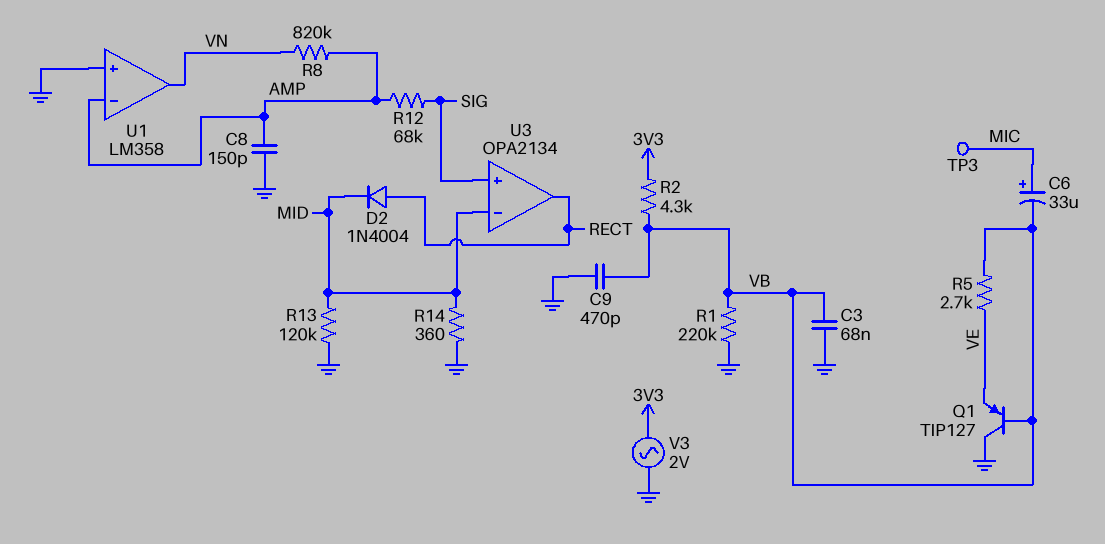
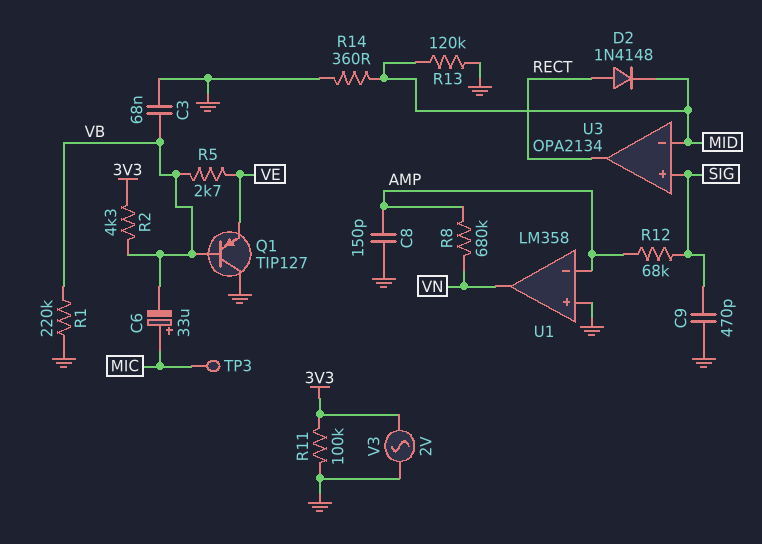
C9: 470pF (GND, VB) -> 470pF (GND, SIG)
D2: diode 1N4004 (A RECT, K MID) -> diode 1N4148 (A RECT, K MID)
R8: 820k (AMP, VN) -> 680k (AMP, VN)
R11: none -> 100k (3V3, GND)

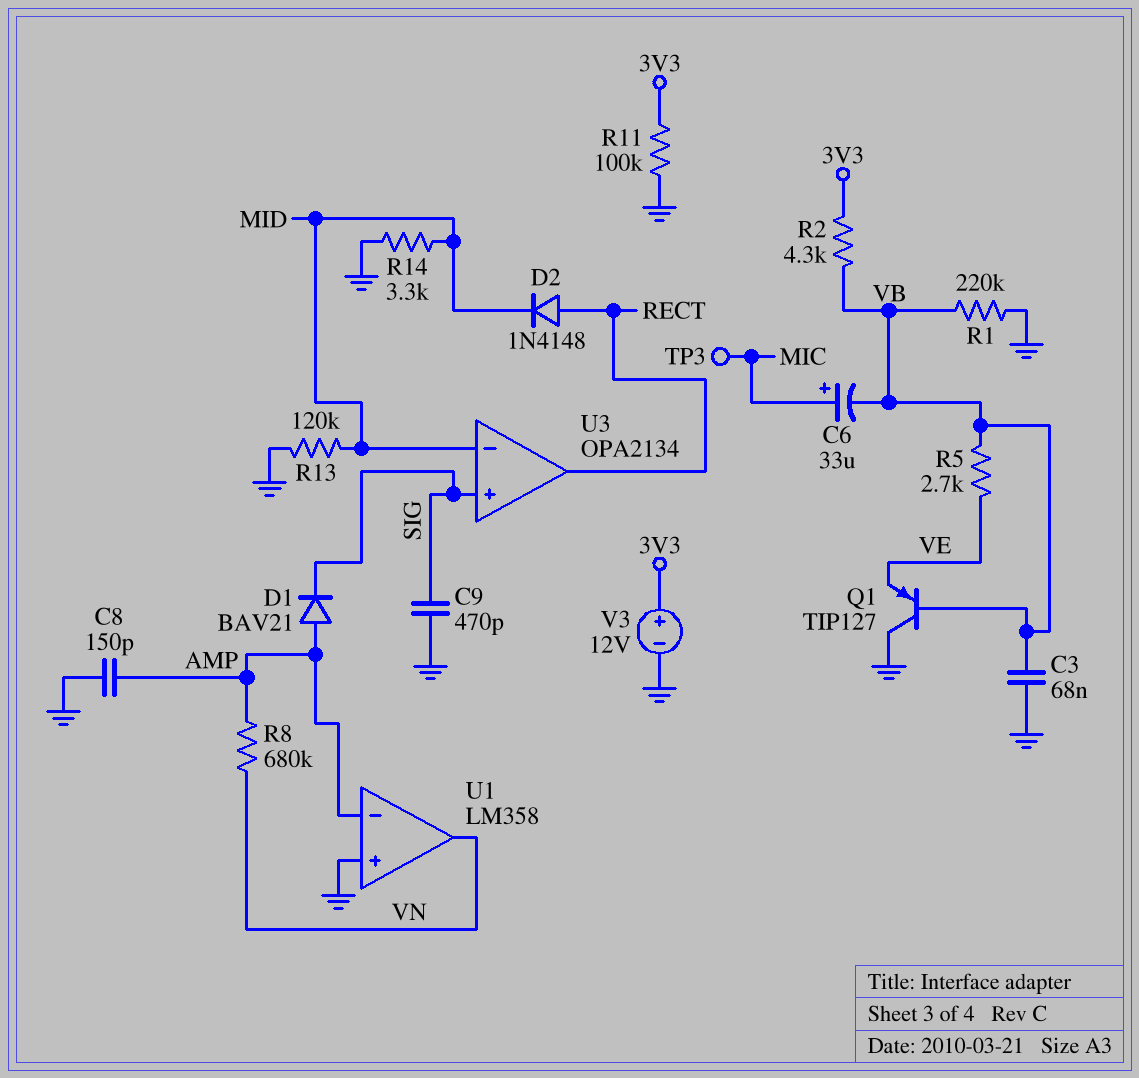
D1: none -> diode BAV21 (A AMP, K SIG)
R12: 68k (AMP, SIG) -> none
R14: 360 (GND, MID) -> 3.3k (GND, MID)
V3: AC 2V (3V3, GND) -> 12V (plus 3V3, minus GND)

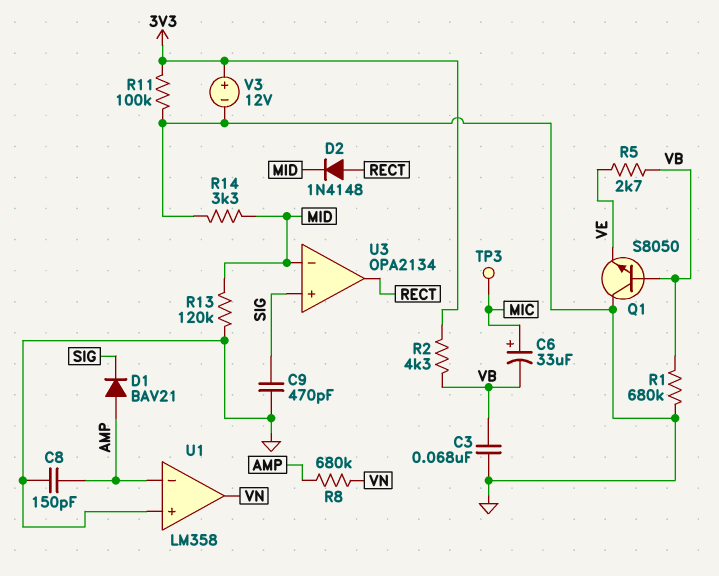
Q1: PNP TIP127 (B VB, C GND, E VE) -> NPN S8050 (B VB, C GND, E VE)
R1: 220k (GND, VB) -> 680k (GND, VB)

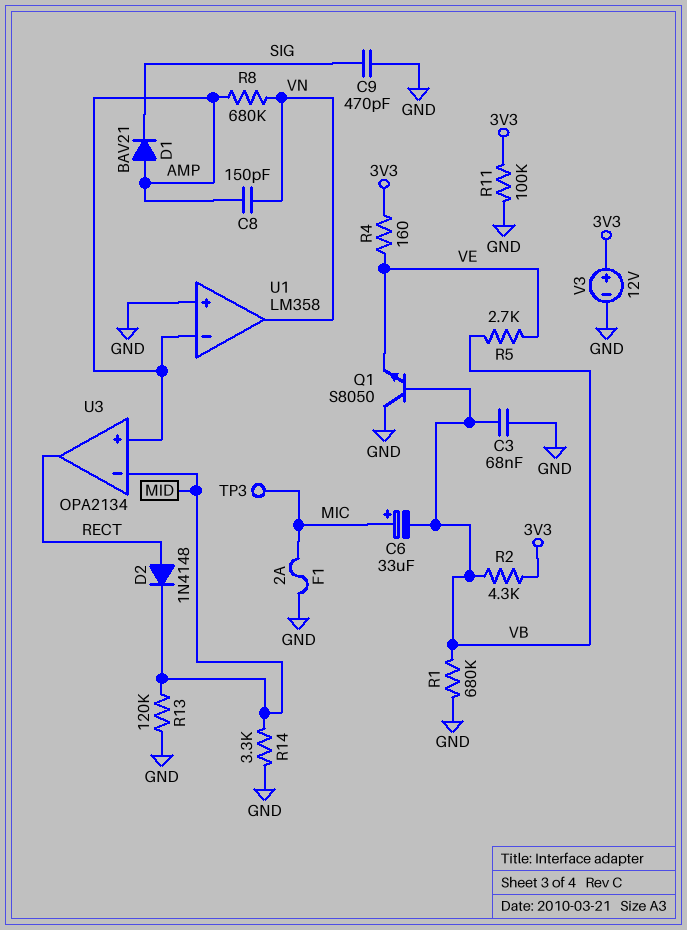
C8: 150pF (AMP, GND) -> 150pF (AMP, VN)
F1: none -> 2A (GND, MIC)
R4: none -> 160 (3V3, VE)
U3 pin in+: SIG -> AMP

